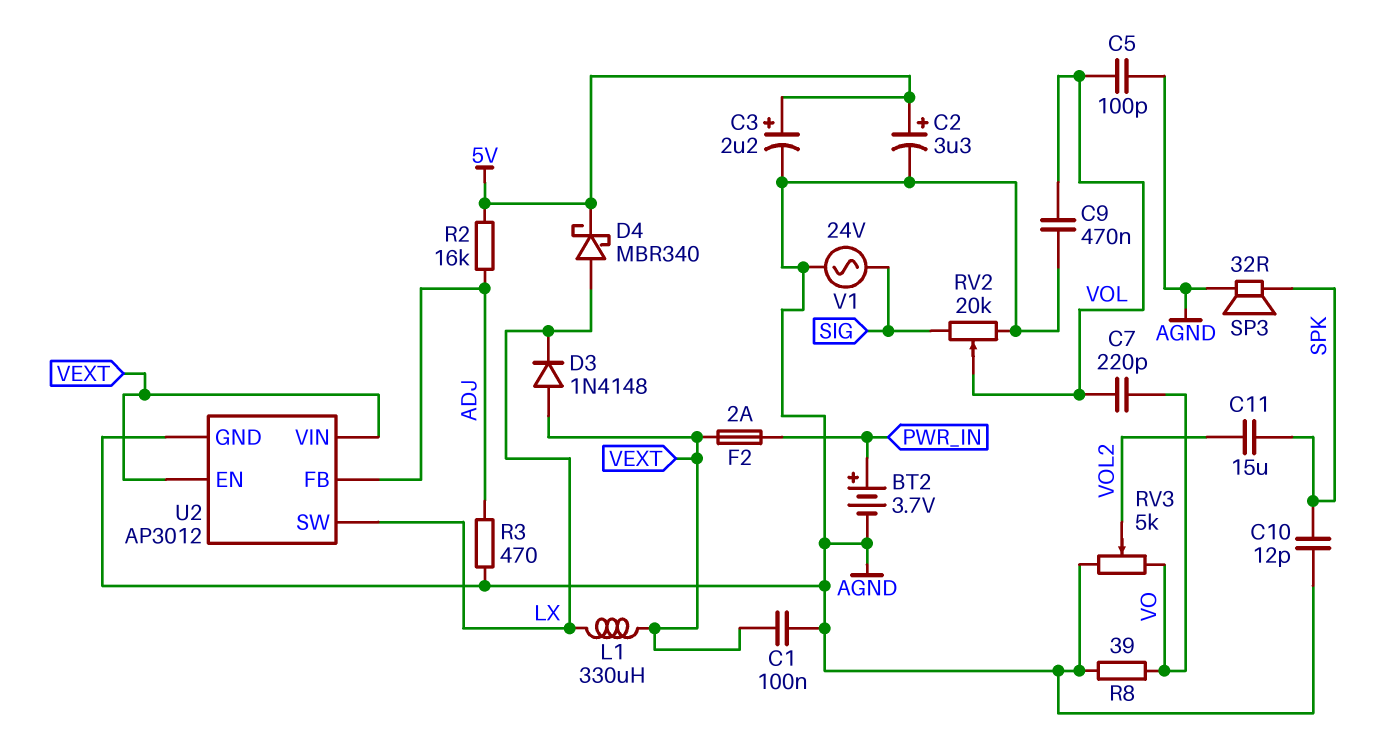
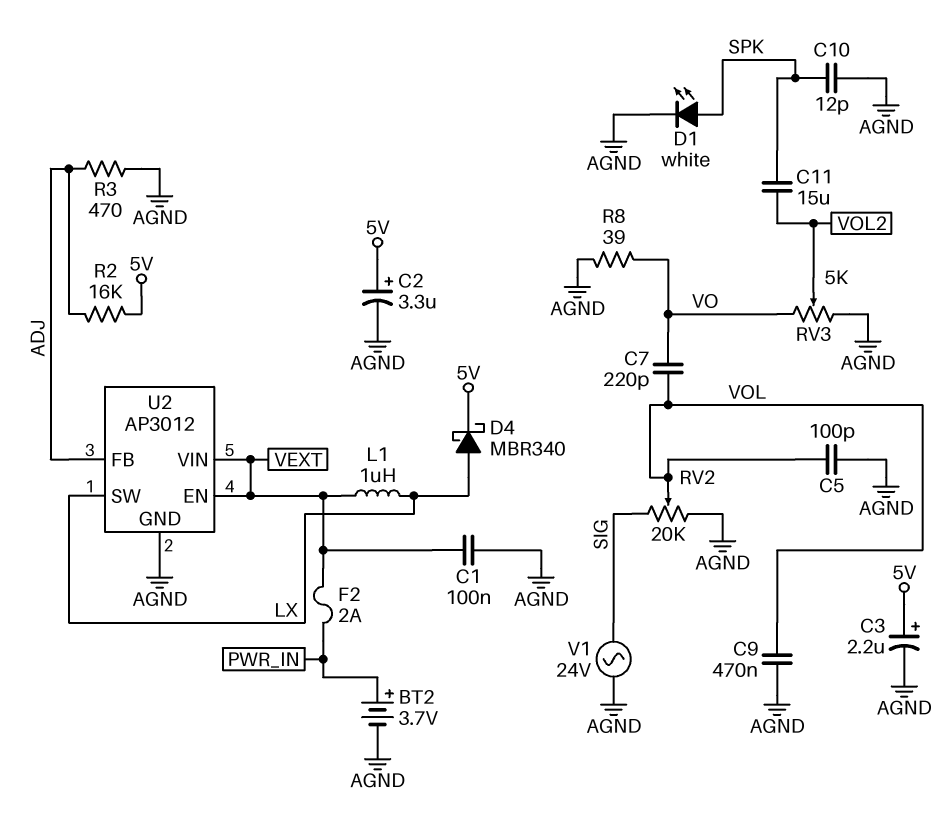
D1: none -> LED white (A SPK, K AGND)
D3: diode 1N4148 (A VEXT, K LX) -> none
L1: 330uH (LX, VEXT) -> 1uH (LX, VEXT)
SP3: speaker 32R (AGND, SPK) -> none

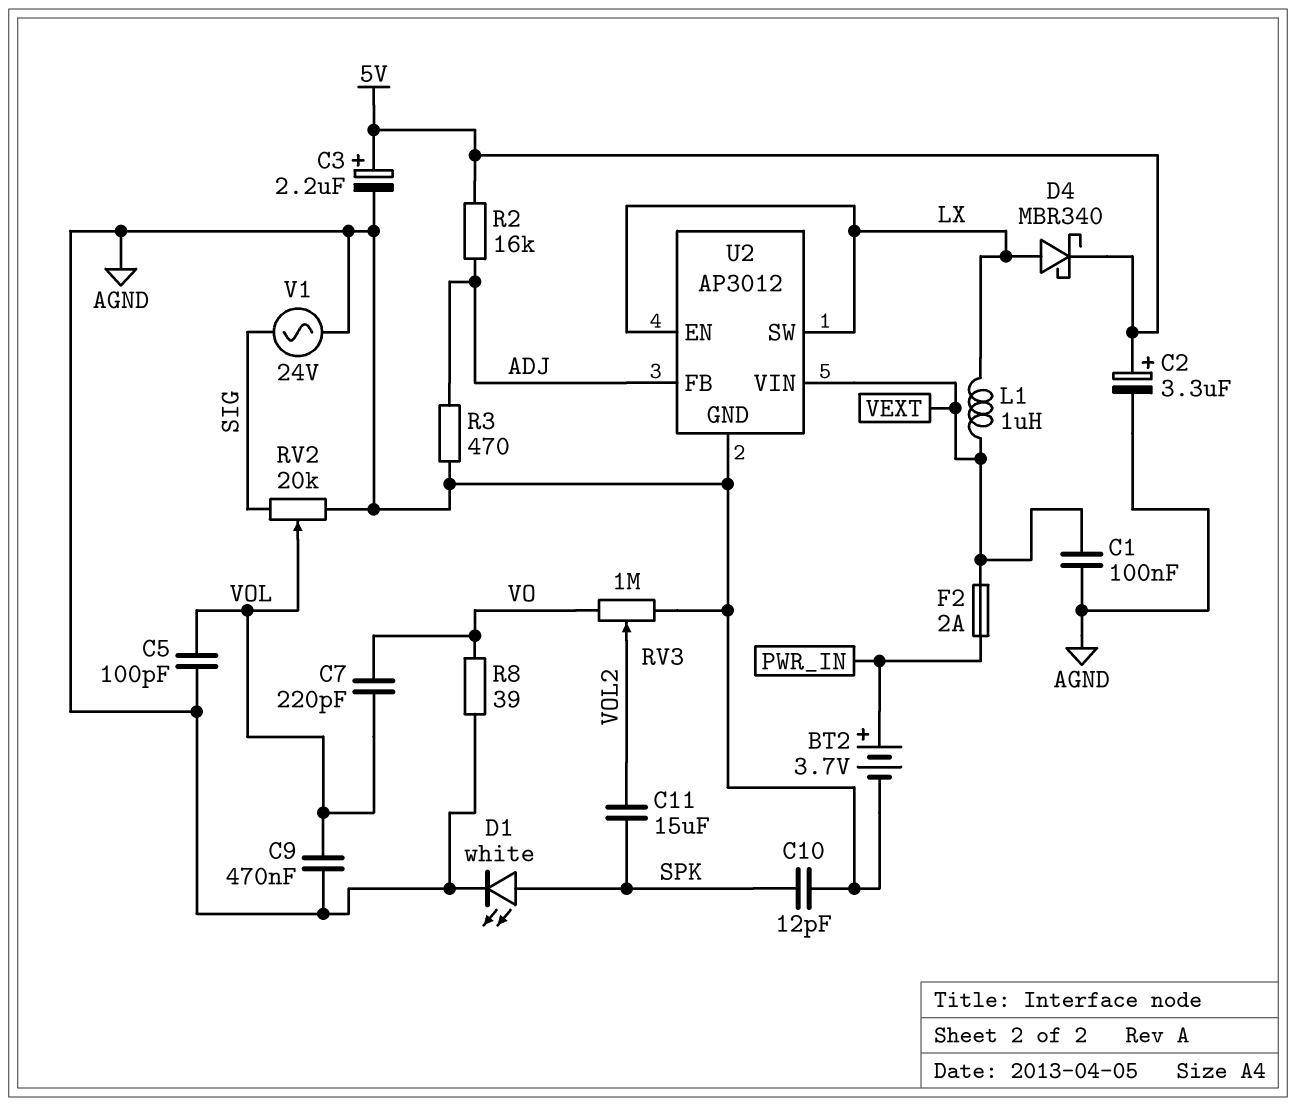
RV3: 5k (AGND, VO, wiper VOL2) -> 1M (AGND, VO, wiper VOL2)
U2 pin EN: VEXT -> LX

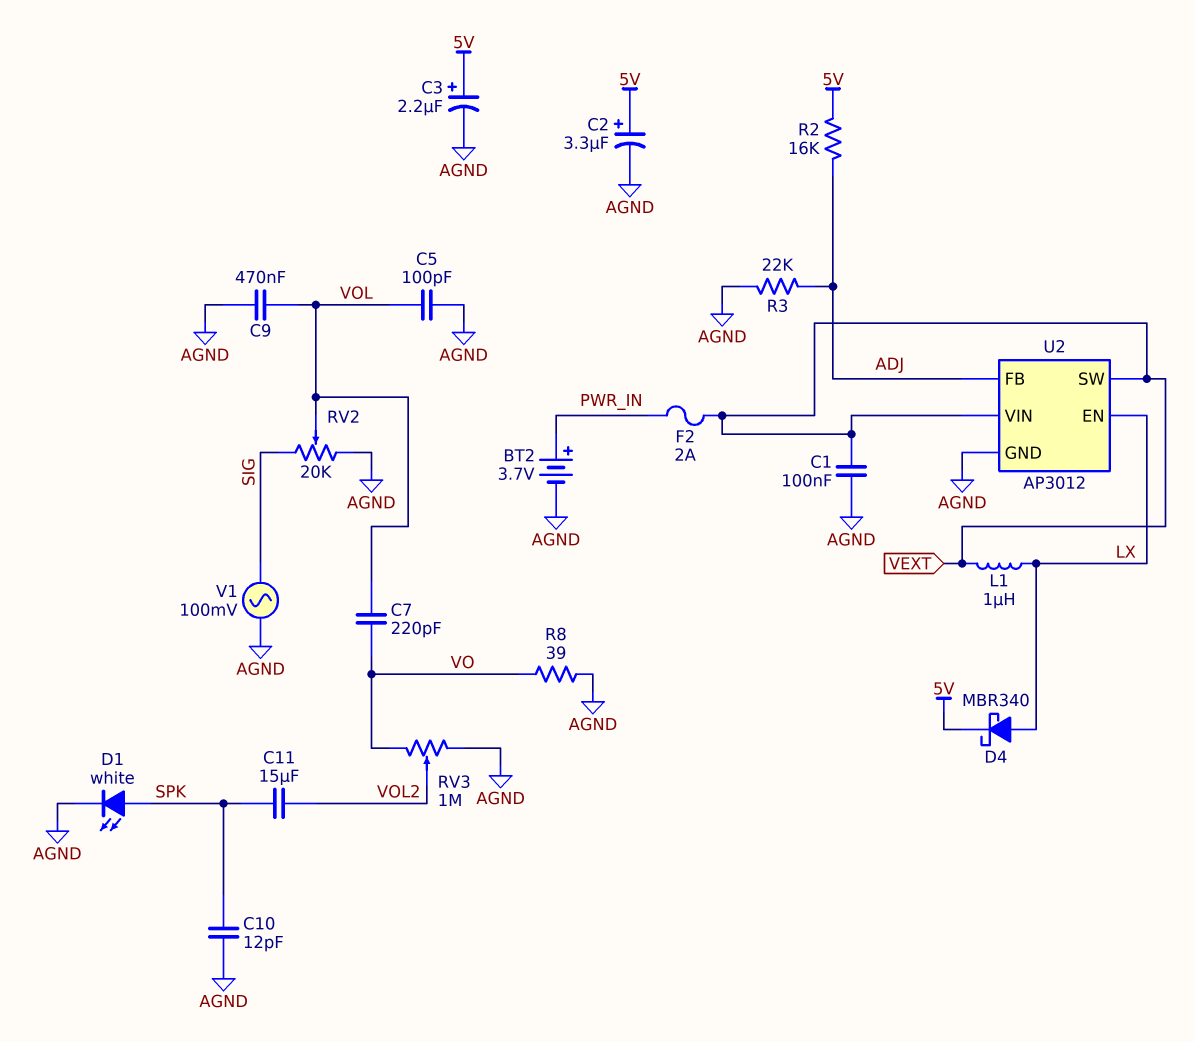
R3: 470 (ADJ, AGND) -> 22k (ADJ, AGND)
U2 pin SW: LX -> VEXT
V1: AC 24V (AGND, SIG) -> AC 100mV (AGND, SIG)

